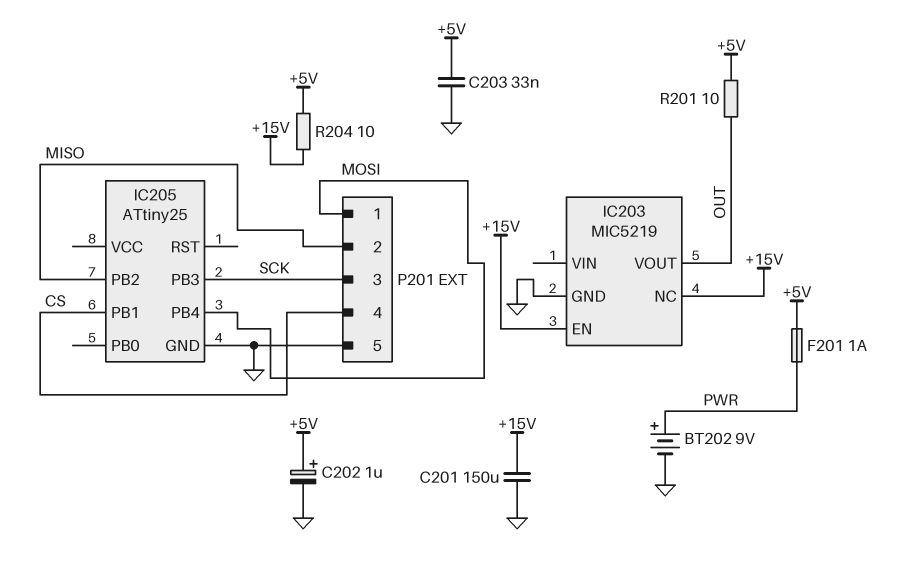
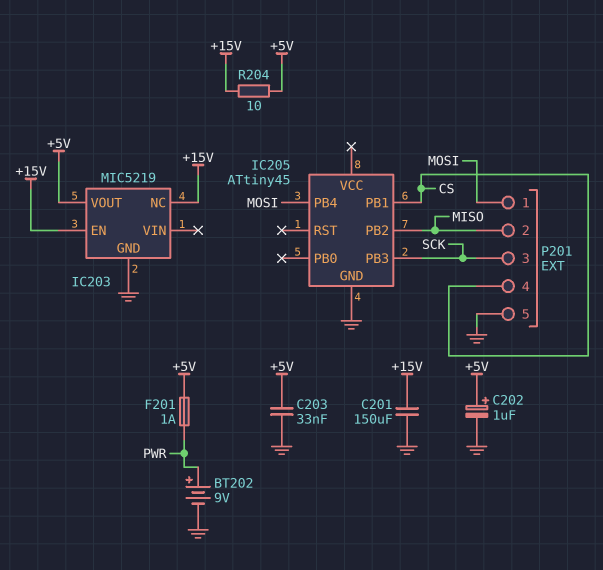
IC203 pin VOUT: OUT -> +5V
IC205: ATtiny25 -> ATtiny45
R201: 10 (+5V, OUT) -> none

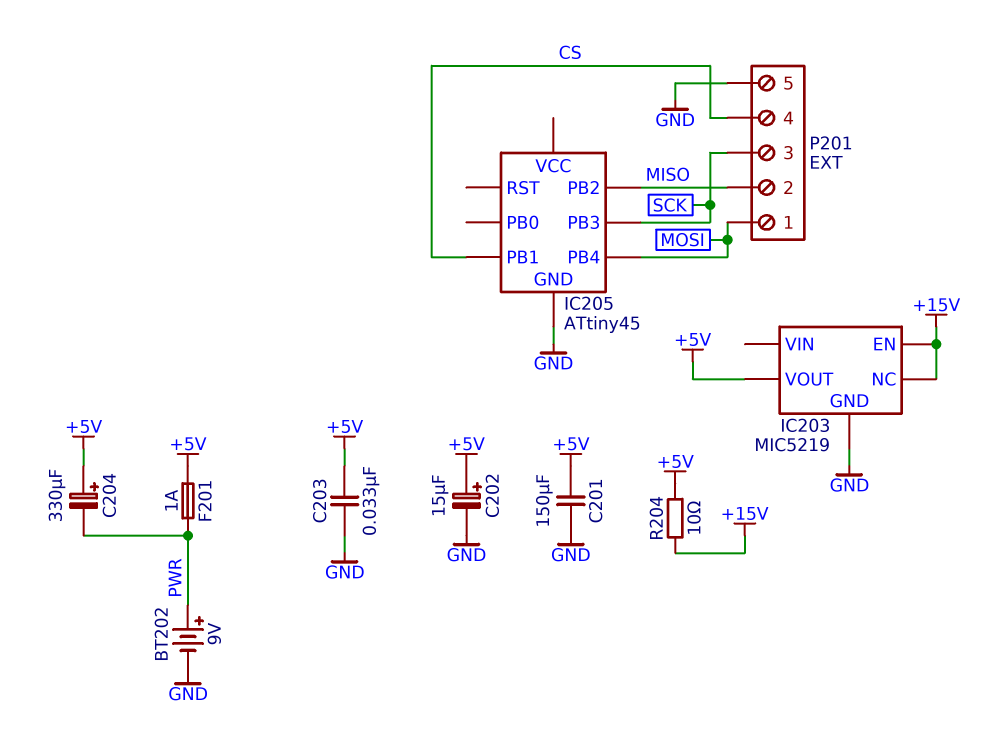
C201: 150uF (+15V, GND) -> 150uF (+5V, GND)
C202: 1uF (plus +5V, minus GND) -> 15uF (plus +5V, minus GND)
C204: none -> 330uF (plus +5V, minus PWR)

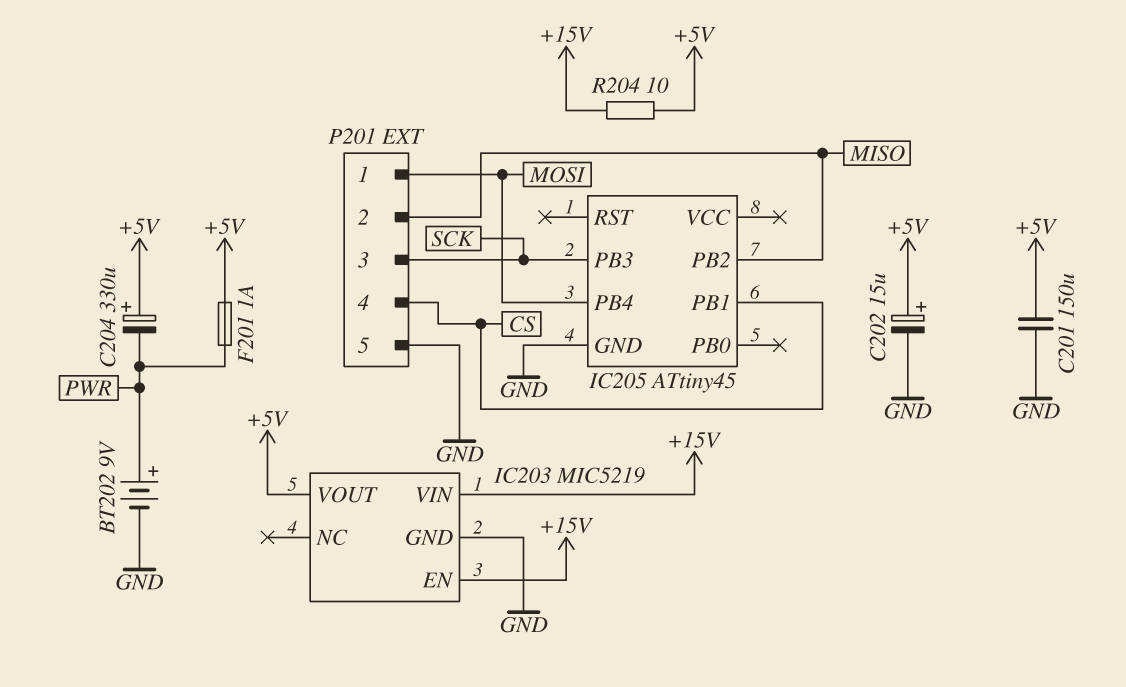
C203: 33nF (+5V, GND) -> none
IC203 pin NC: +15V -> none
IC203 pin VIN: none -> +15V

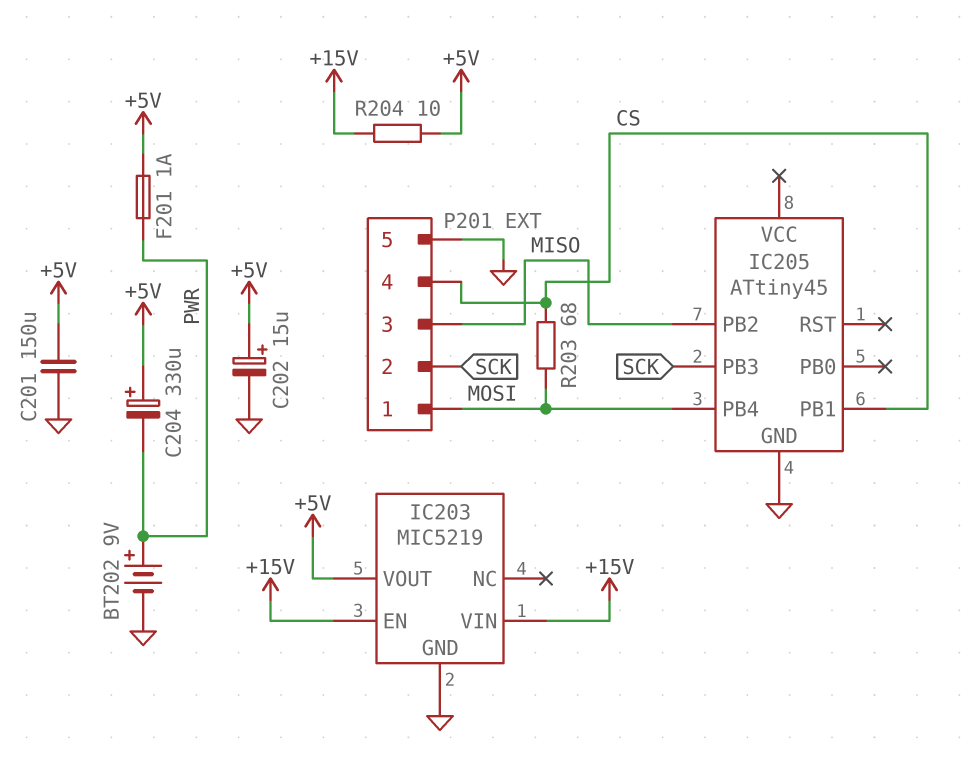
P201 pin 2: MISO -> SCK
P201 pin 3: SCK -> MISO
R203: none -> 68 (CS, MOSI)

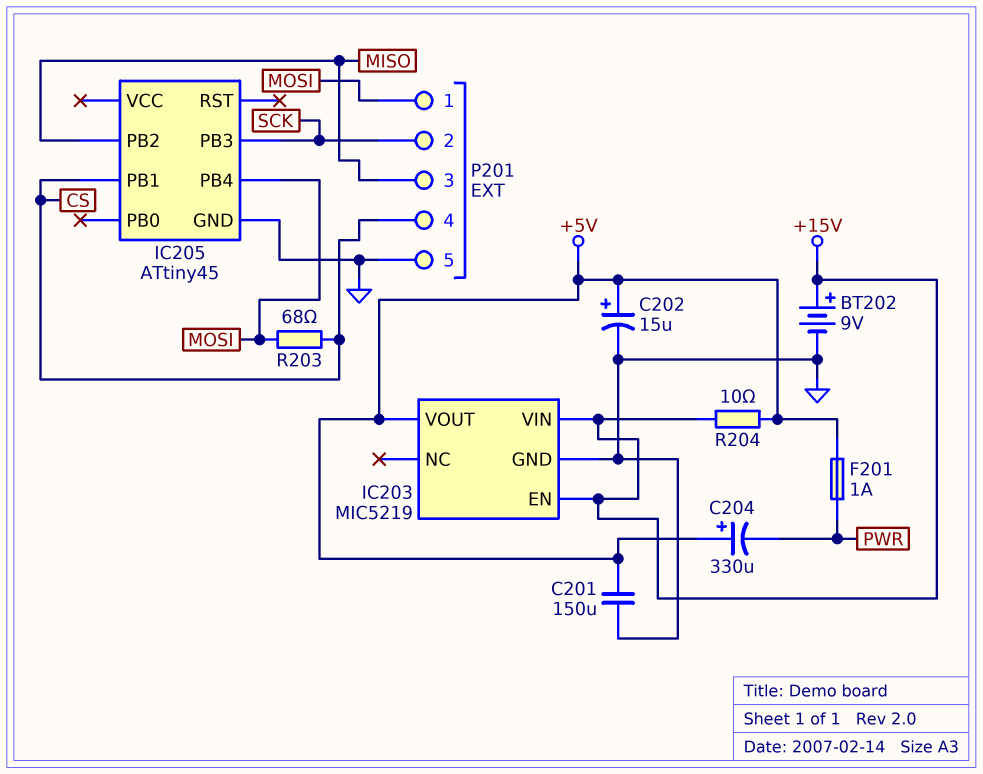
BT202: 9V (plus PWR, minus GND) -> 9V (plus +15V, minus GND)

